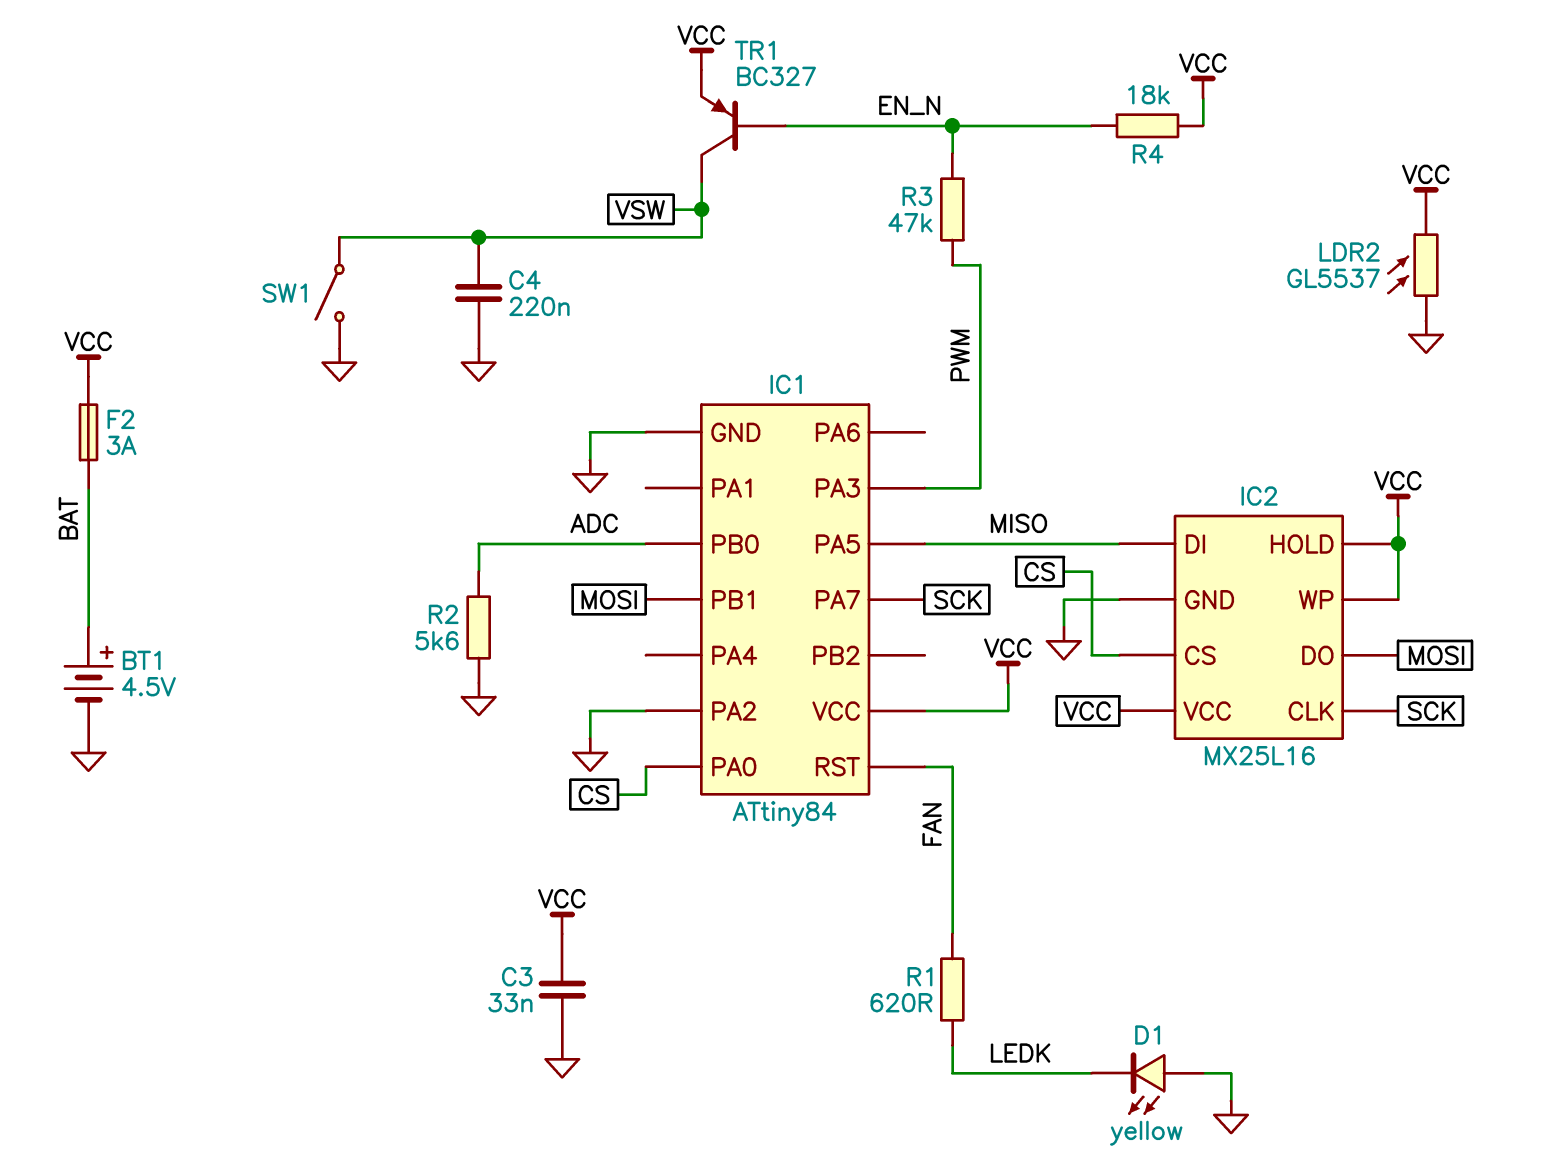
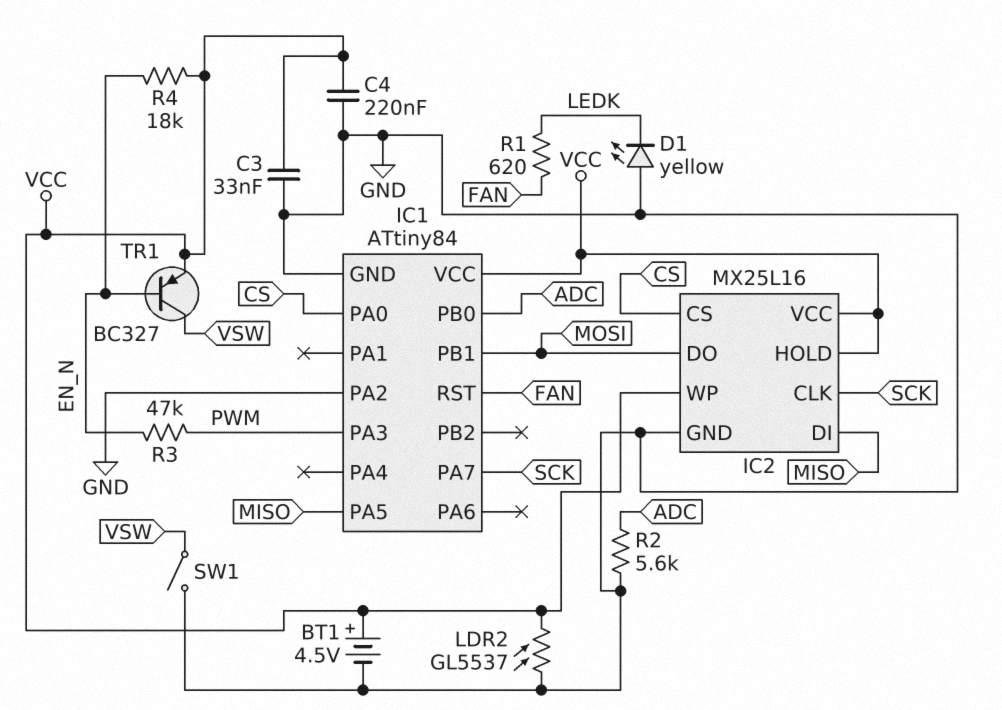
BT1: 4.5V (plus BAT, minus GND) -> 4.5V (plus VCC, minus GND)
C4: 220nF (GND, VSW) -> 220nF (GND, VCC)
F2: 3A (BAT, VCC) -> none

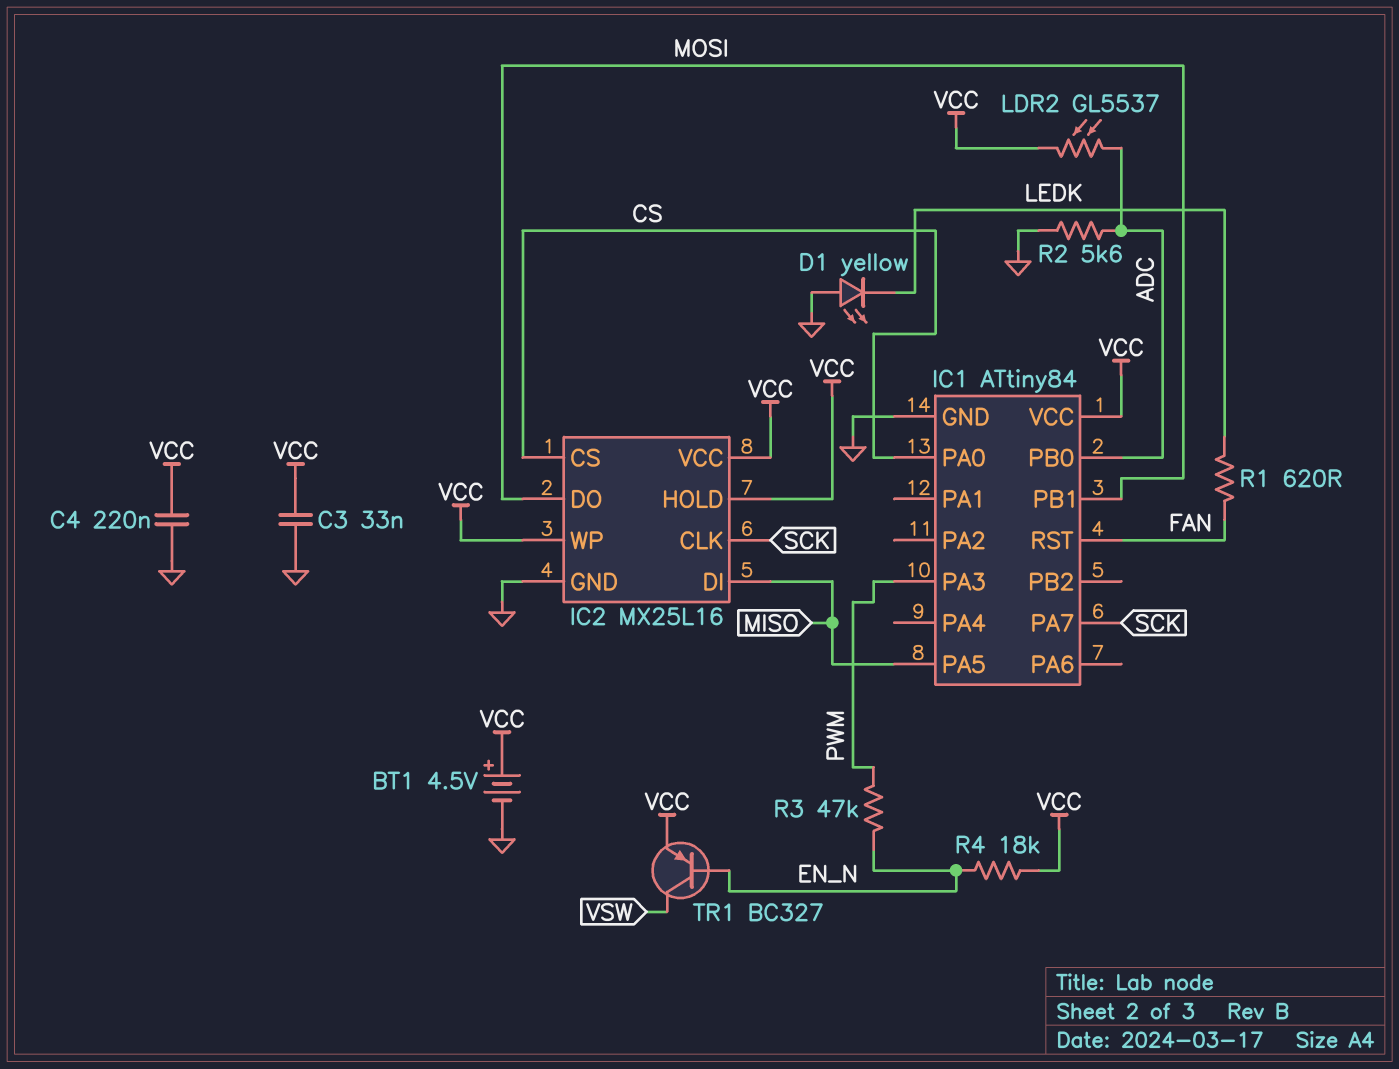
IC1 pin PA2: GND -> none
LDR2: GL5537 (GND, VCC) -> GL5537 (ADC, VCC)
SW1: switch (GND, VSW) -> none

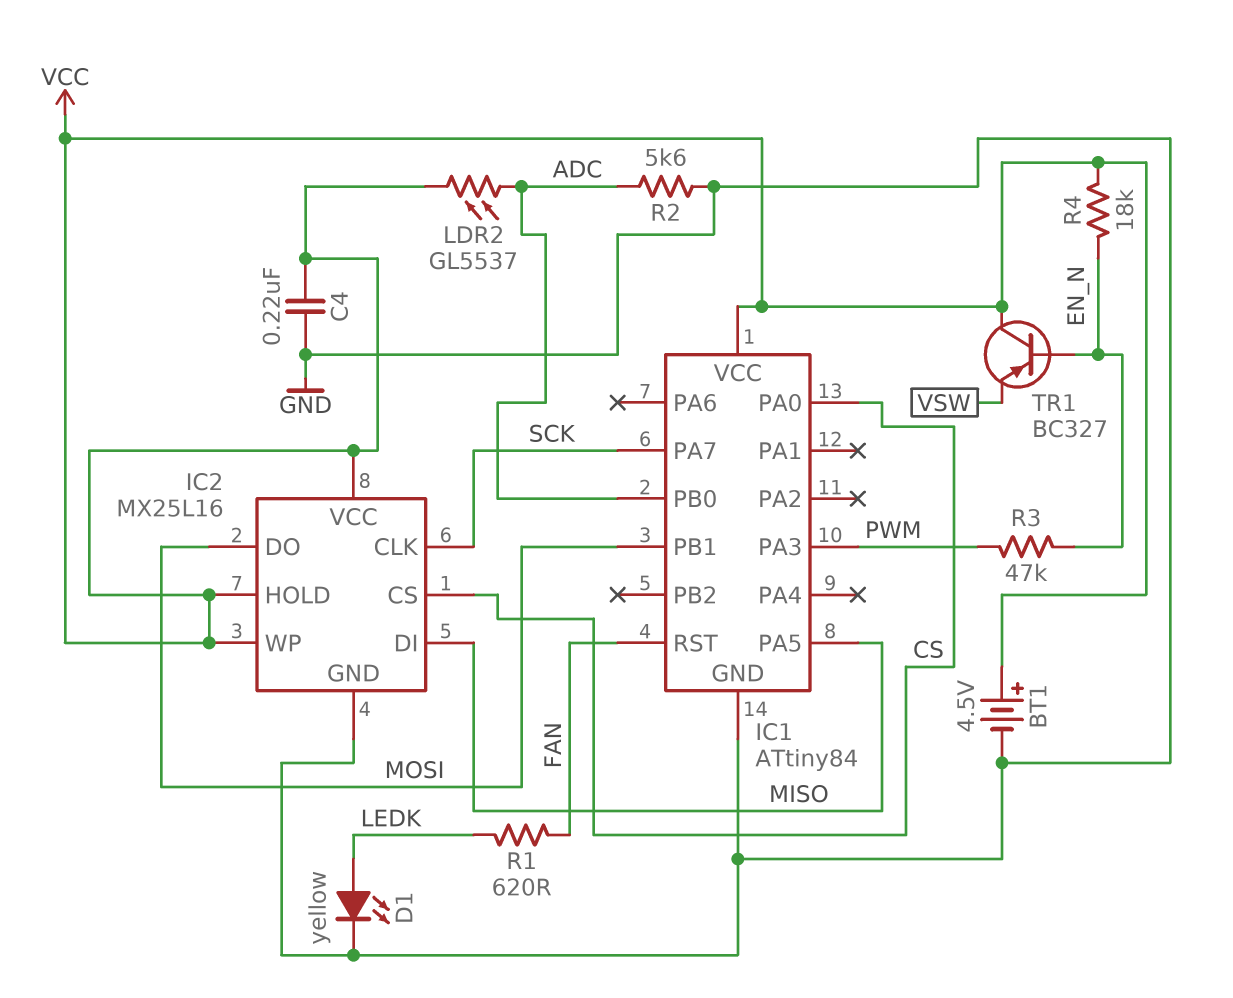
C3: 33nF (GND, VCC) -> none
D1: LED yellow (A GND, K LEDK) -> LED yellow (A LEDK, K GND)
TR1: PNP BC327 (B EN_N, C VSW, E VCC) -> PNP BC327 (B EN_N, C VCC, E VSW)

